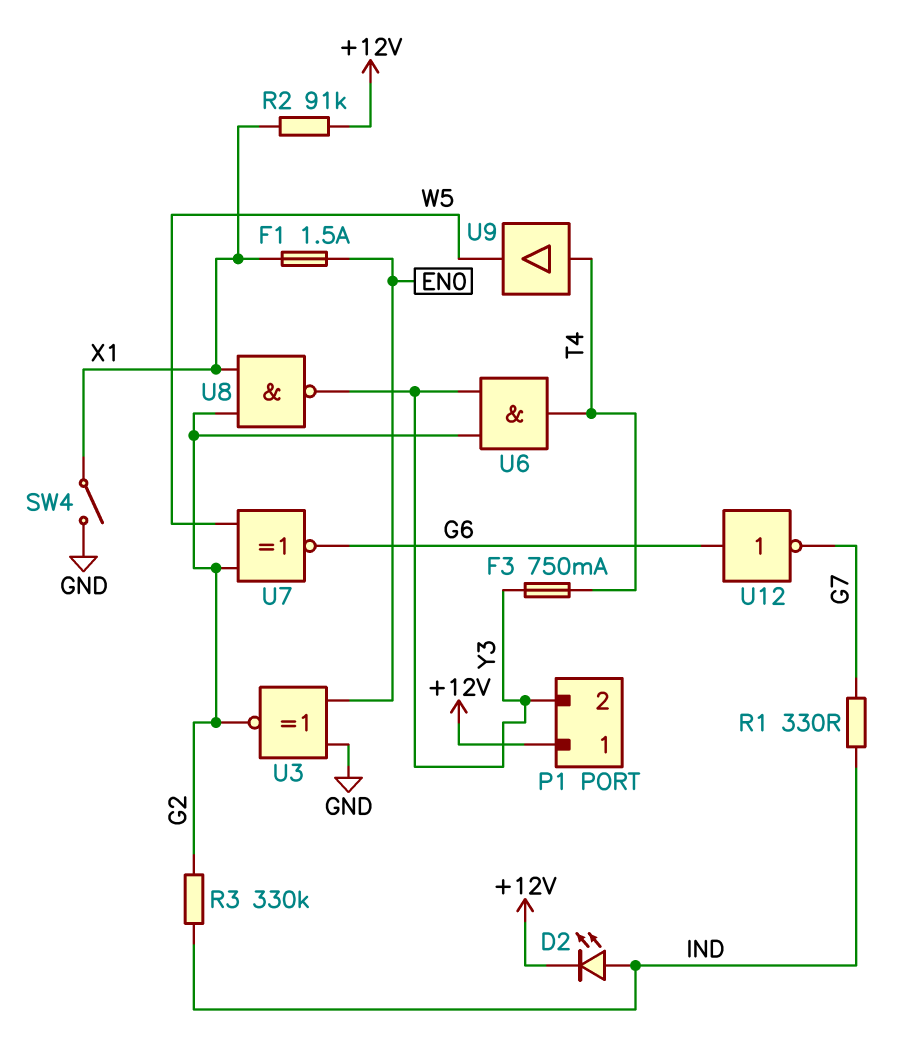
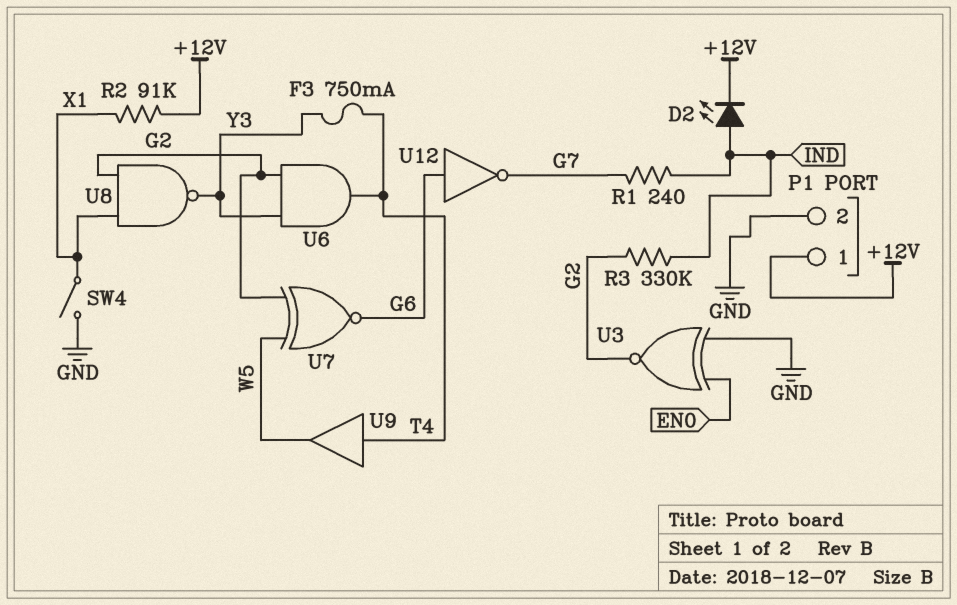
F1: 1.5A (EN0, X1) -> none
P1 pin 2: Y3 -> GND
R1: 330 (G7, IND) -> 240 (G7, IND)

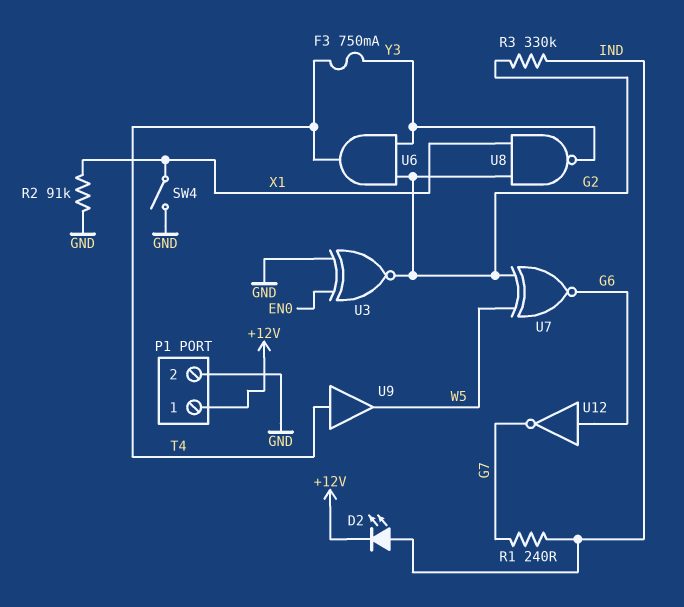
R2: 91k (+12V, X1) -> 91k (GND, X1)

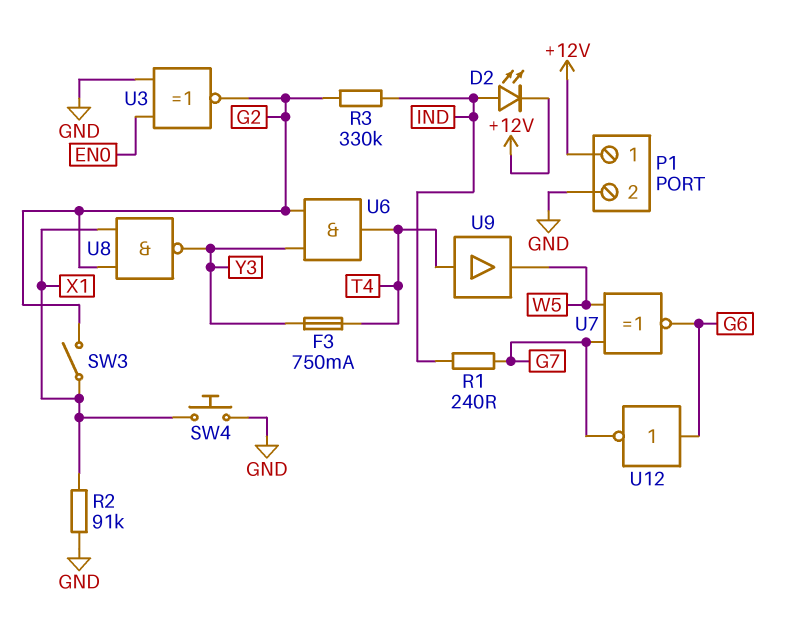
SW3: none -> switch (G2, X1)
SW4: switch (GND, X1) -> button (GND, X1)
U7: XNOR (in G2, in W5, out G6) -> XNOR (in G7, in W5, out G6)

